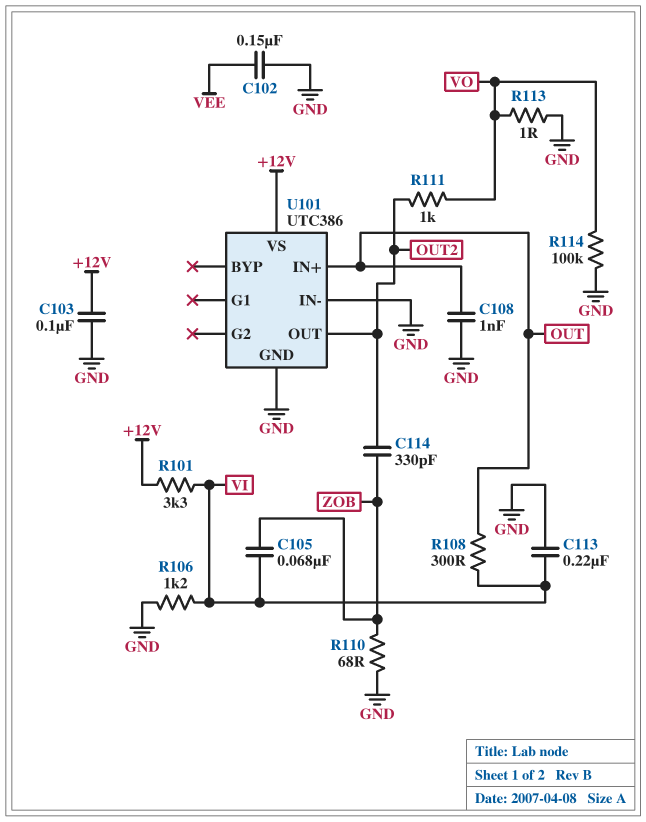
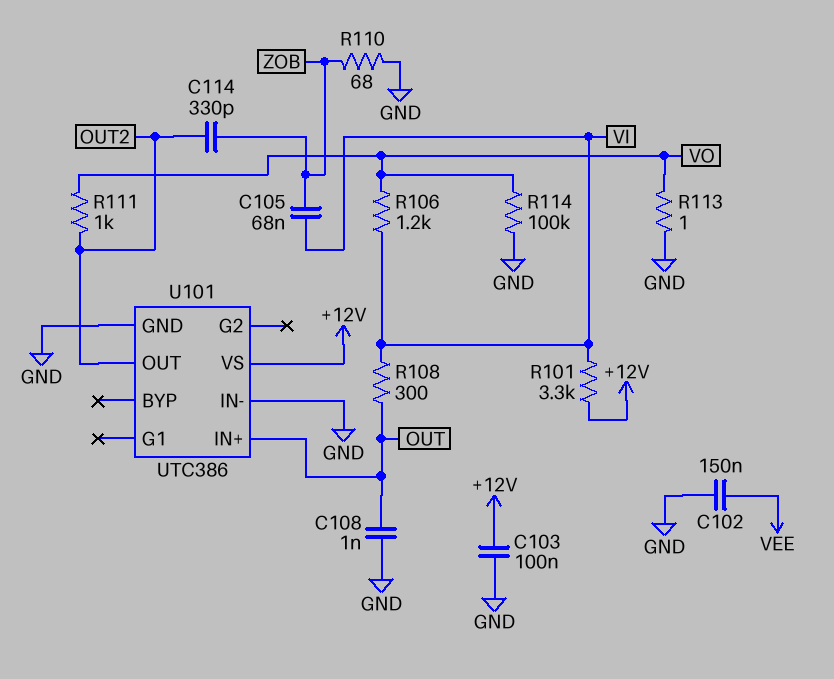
C113: 220nF (GND, VI) -> none
R106: 1.2k (GND, VI) -> 1.2k (VI, VO)

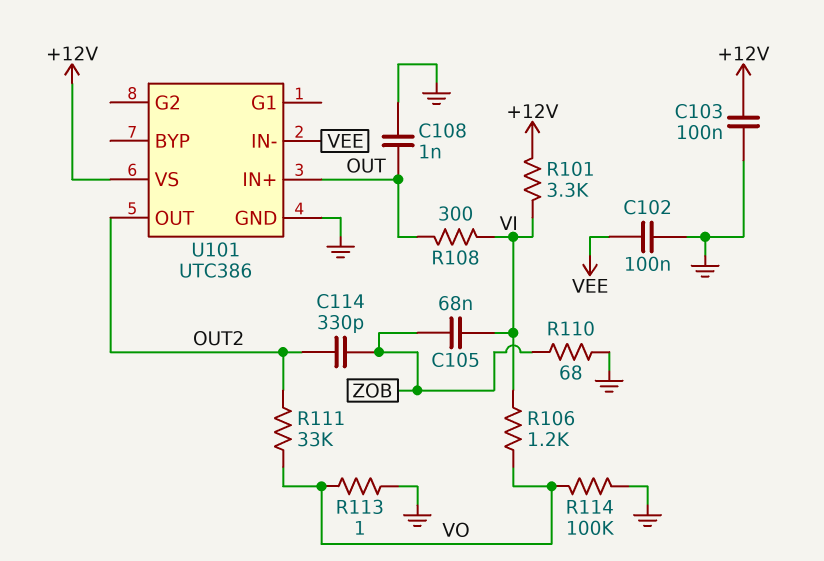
C102: 150nF (GND, VEE) -> 100nF (GND, VEE)
R111: 1k (OUT2, VO) -> 33k (OUT2, VO)
U101 pin IN-: GND -> VEE

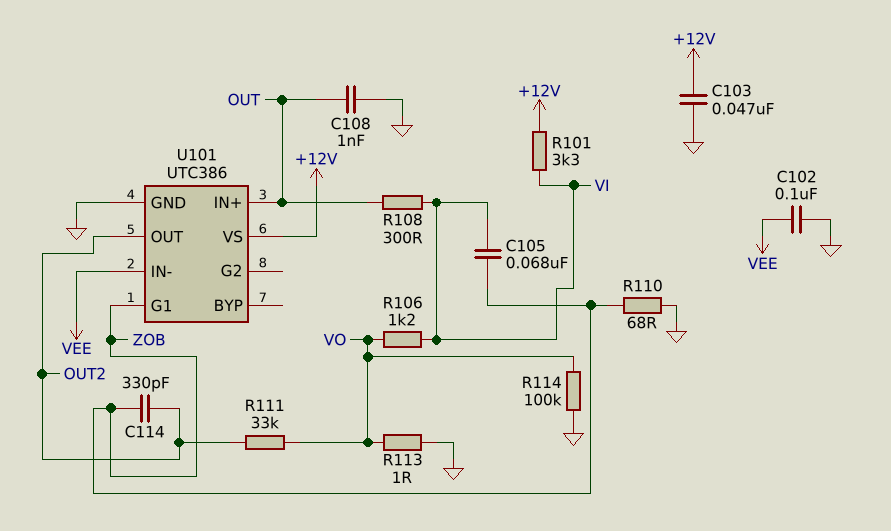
C103: 100nF (+12V, GND) -> 47nF (+12V, GND)
U101 pin G1: none -> ZOB

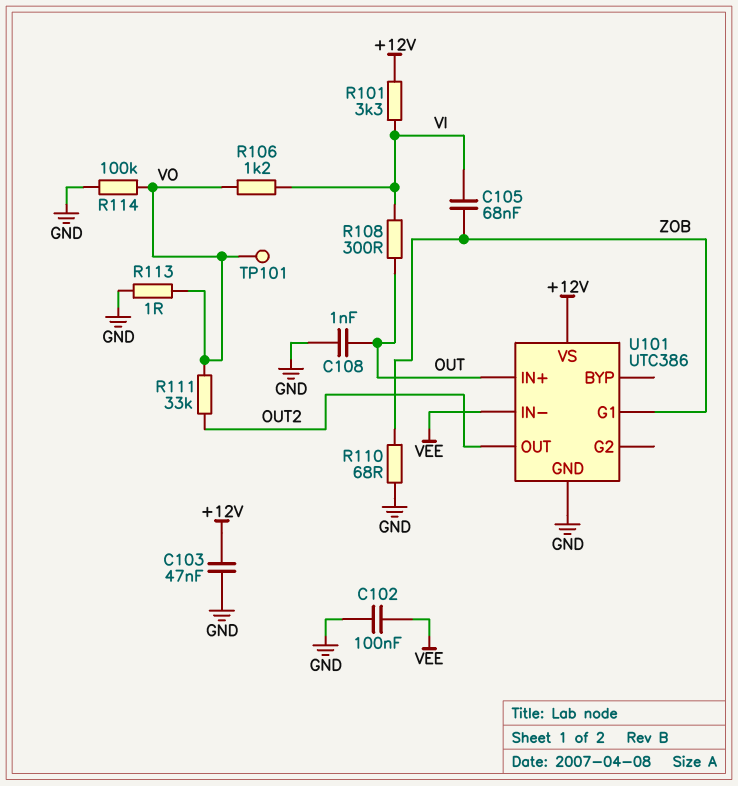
C114: 330pF (OUT2, ZOB) -> none
TP101: none -> test point (VO)

